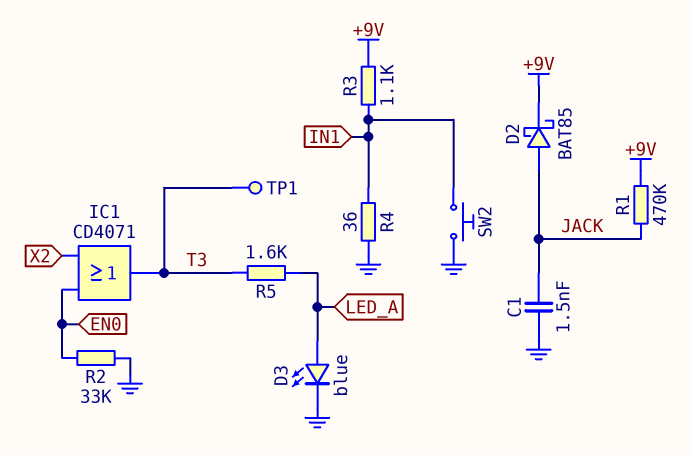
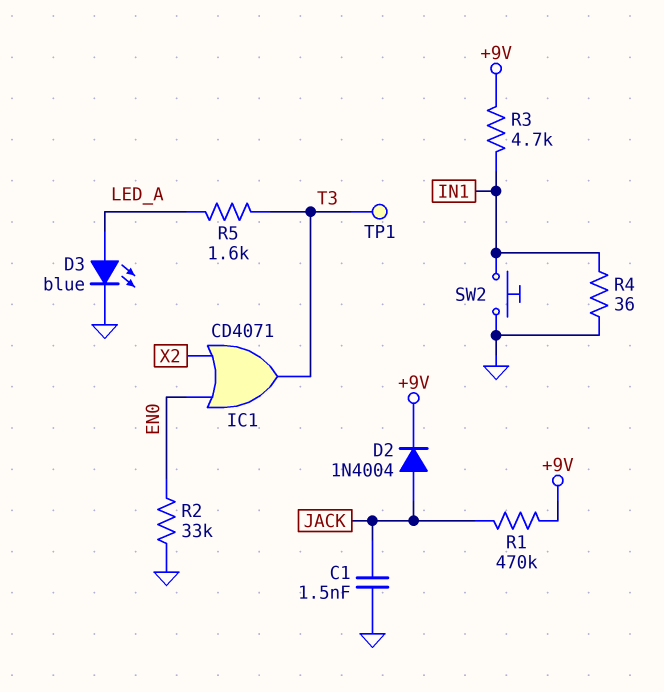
D2: schottky BAT85 (A JACK, K +9V) -> diode 1N4004 (A JACK, K +9V)
R3: 1.1k (+9V, IN1) -> 4.7k (+9V, IN1)

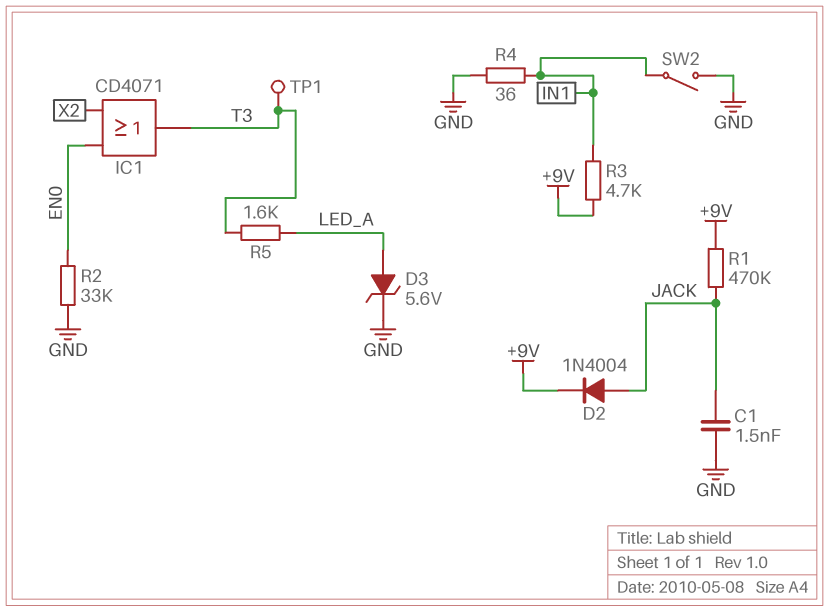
D3: LED blue (A LED_A, K GND) -> zener 5.6V (A LED_A, K GND)
SW2: button (GND, IN1) -> switch (GND, IN1)

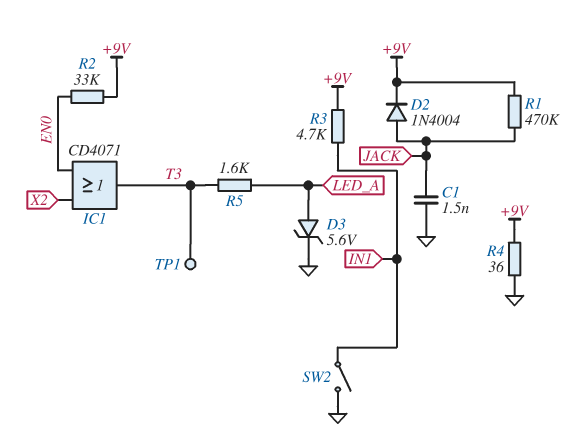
R2: 33k (EN0, GND) -> 33k (+9V, EN0)
R4: 36 (GND, IN1) -> 36 (+9V, GND)

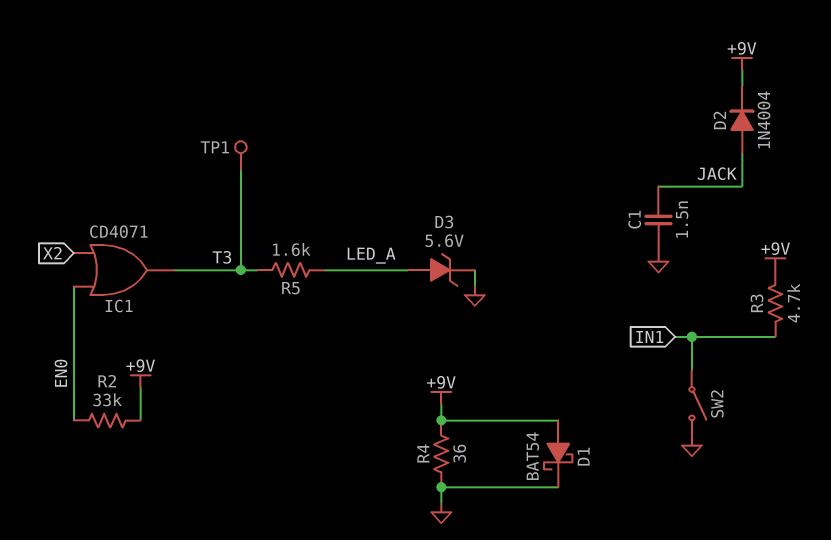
D1: none -> schottky BAT54 (A +9V, K GND)
R1: 470k (+9V, JACK) -> none

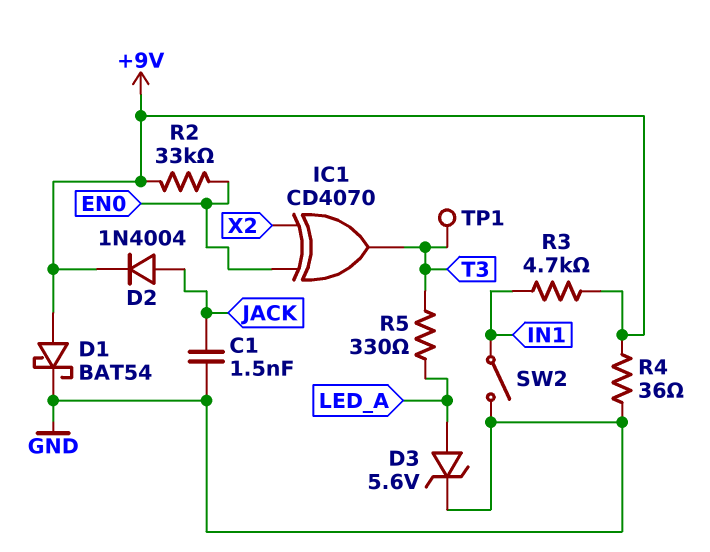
IC1: OR CD4071 (in EN0, in X2, out T3) -> XOR CD4070 (in EN0, in X2, out T3)
R5: 1.6k (LED_A, T3) -> 330 (LED_A, T3)

